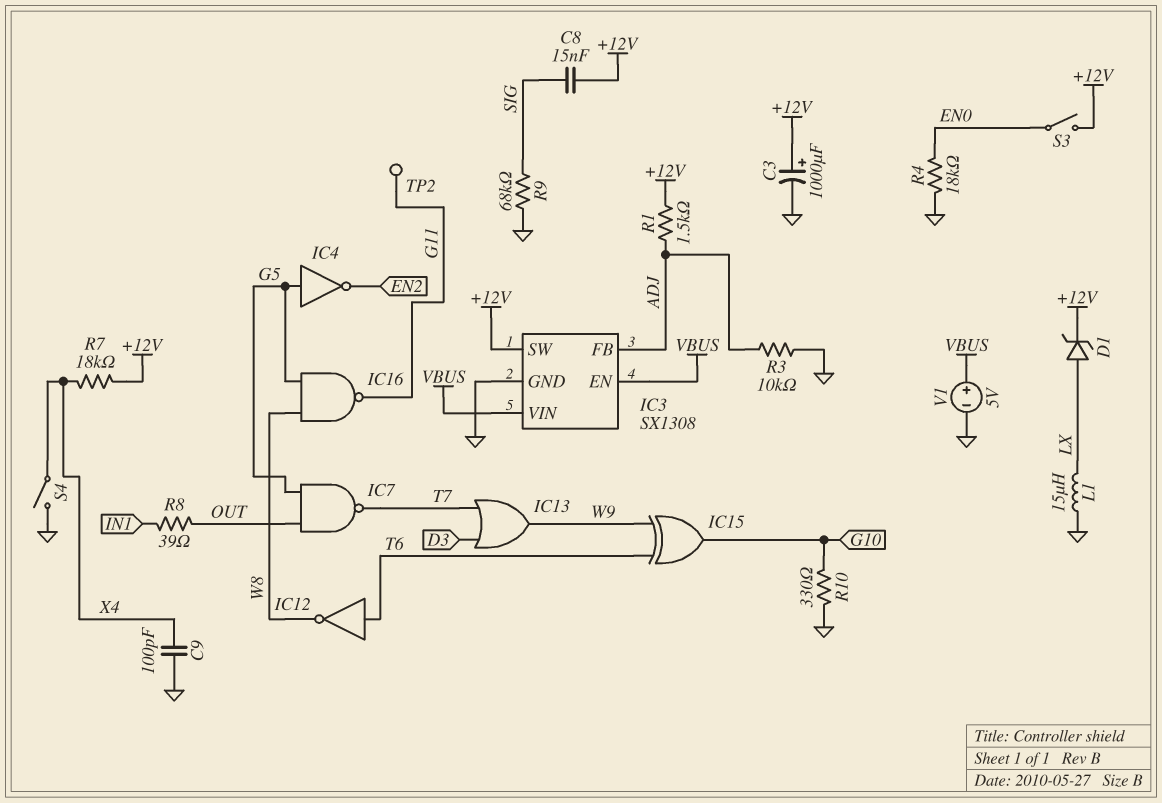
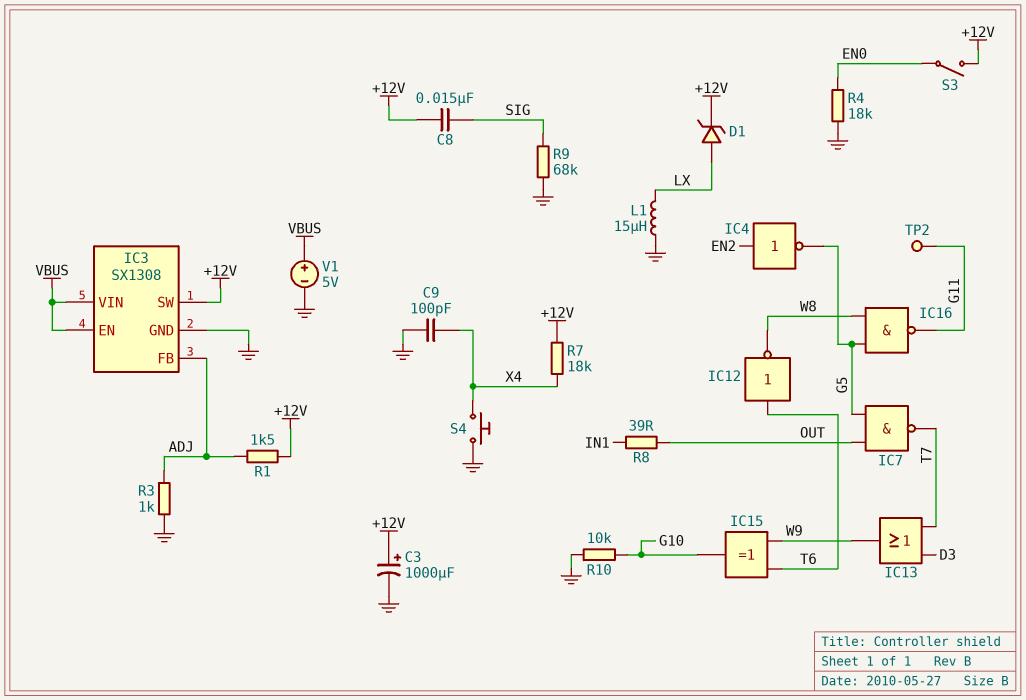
IC4: NOT (in G5, out EN2) -> NOT (in EN2, out G5)
R3: 10k (ADJ, GND) -> 1k (ADJ, GND)
R10: 330 (G10, GND) -> 10k (G10, GND)
S4: switch (GND, X4) -> button (GND, X4)

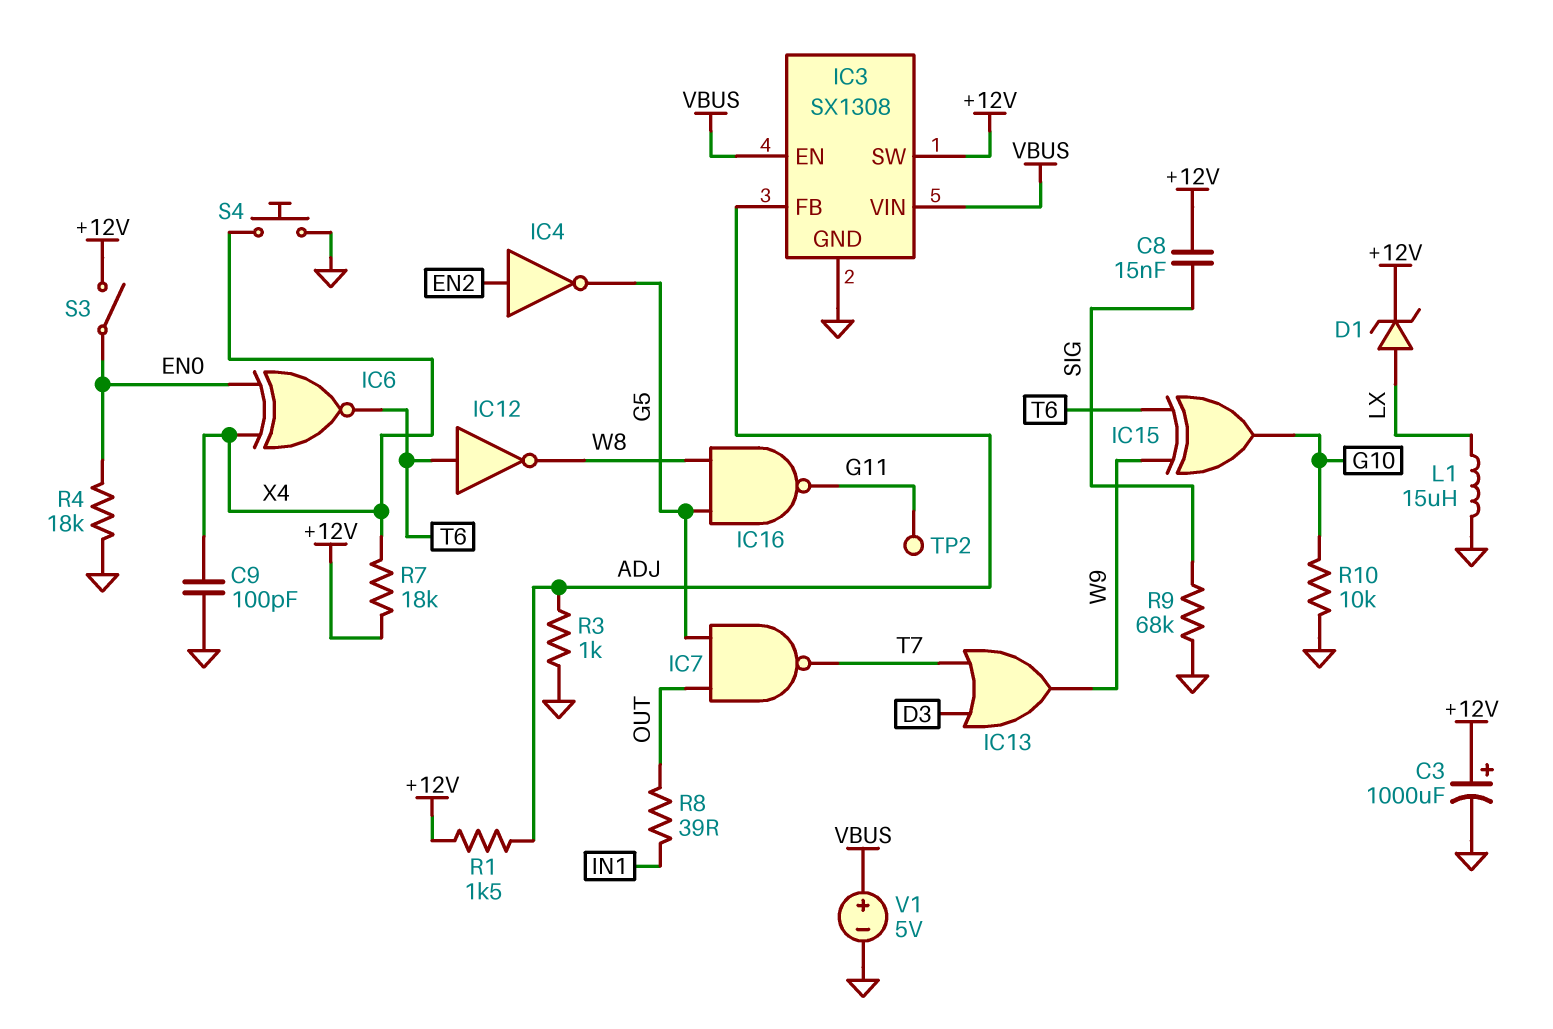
IC6: none -> XNOR (in EN0, in X4, out T6)

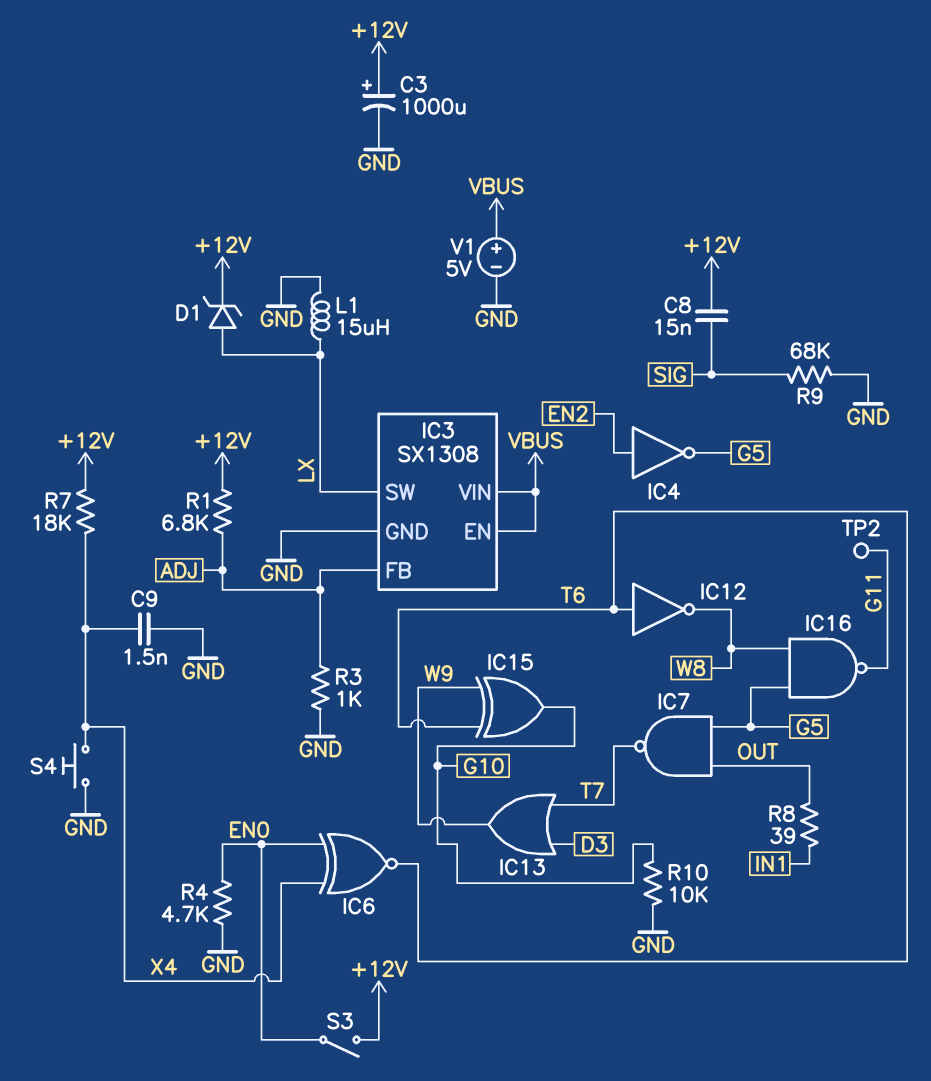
C9: 100pF (GND, X4) -> 1.5nF (GND, X4)
IC3 pin SW: +12V -> LX
R1: 1.5k (+12V, ADJ) -> 6.8k (+12V, ADJ)
R4: 18k (EN0, GND) -> 4.7k (EN0, GND)

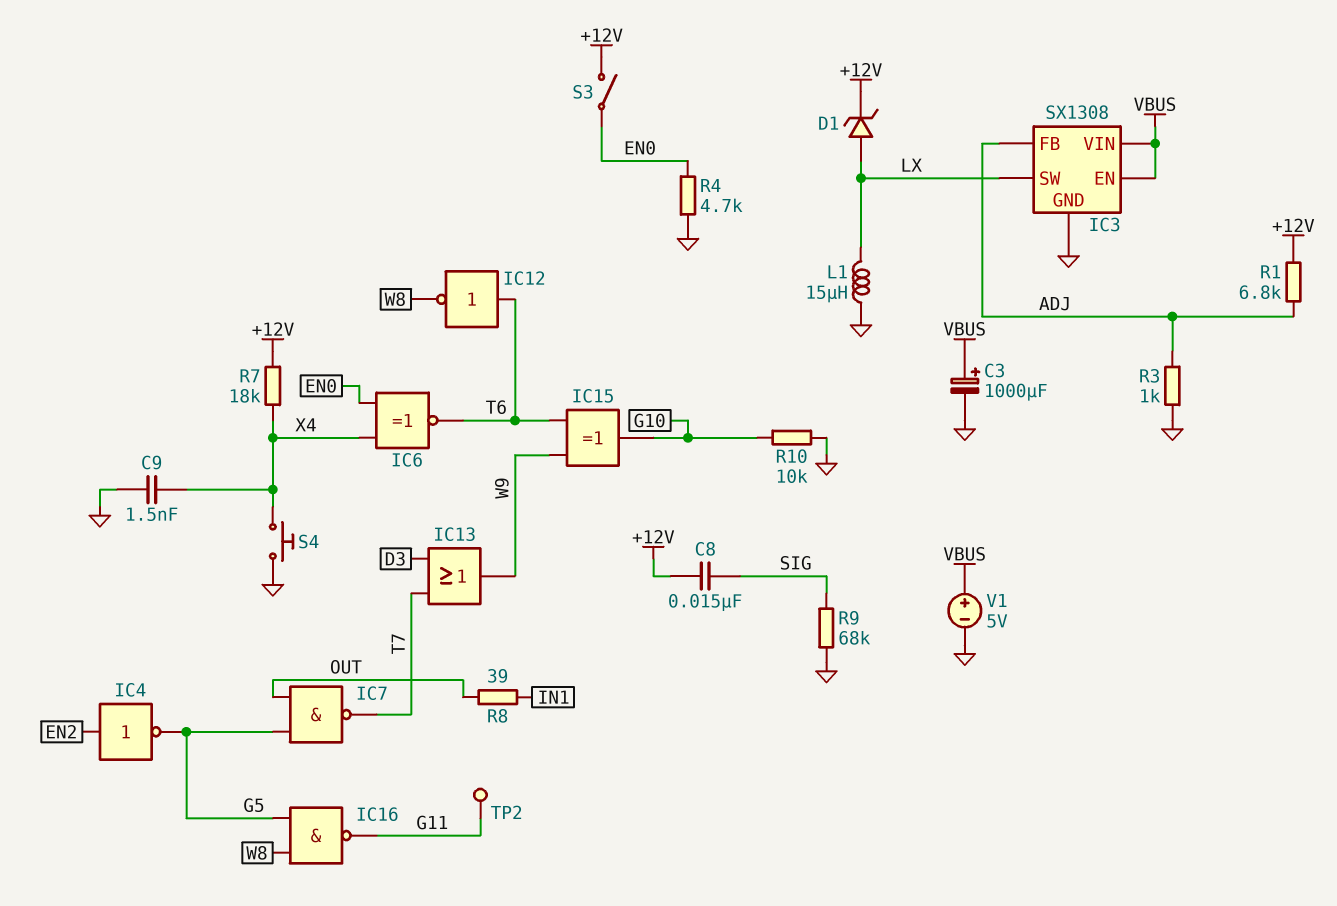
C3: 1000uF (plus +12V, minus GND) -> 1000uF (plus VBUS, minus GND)

